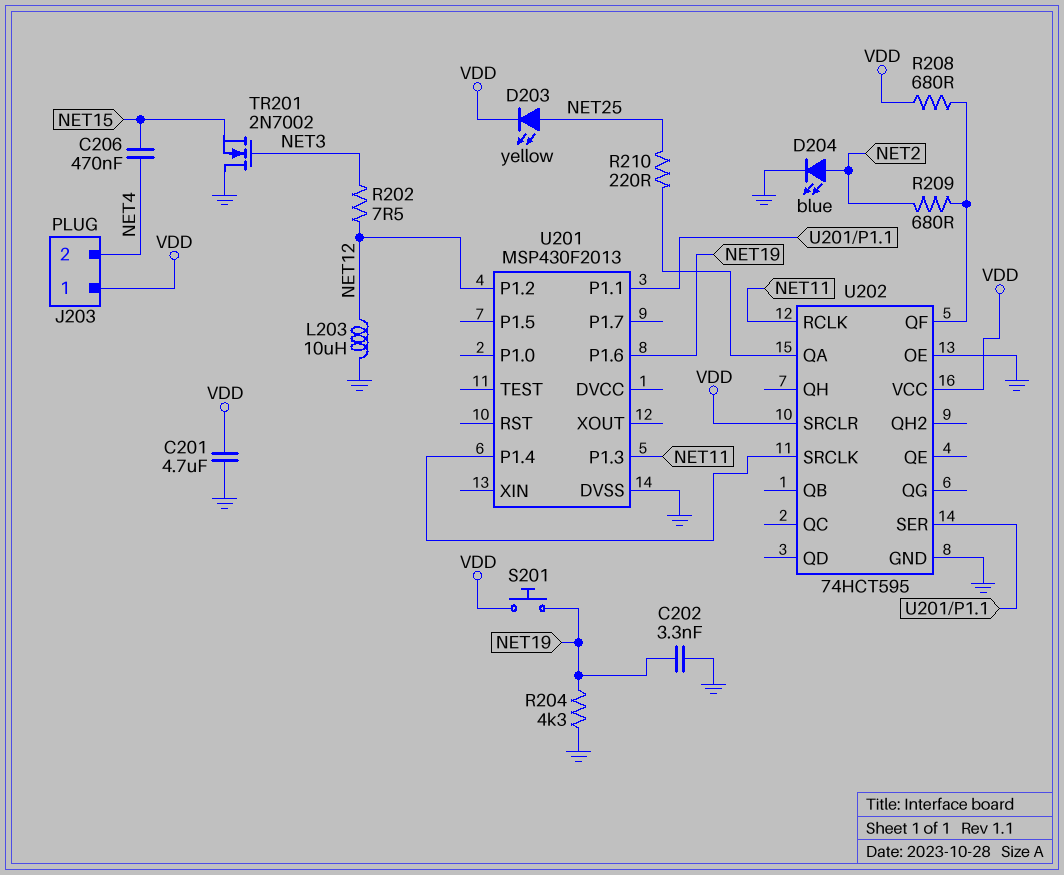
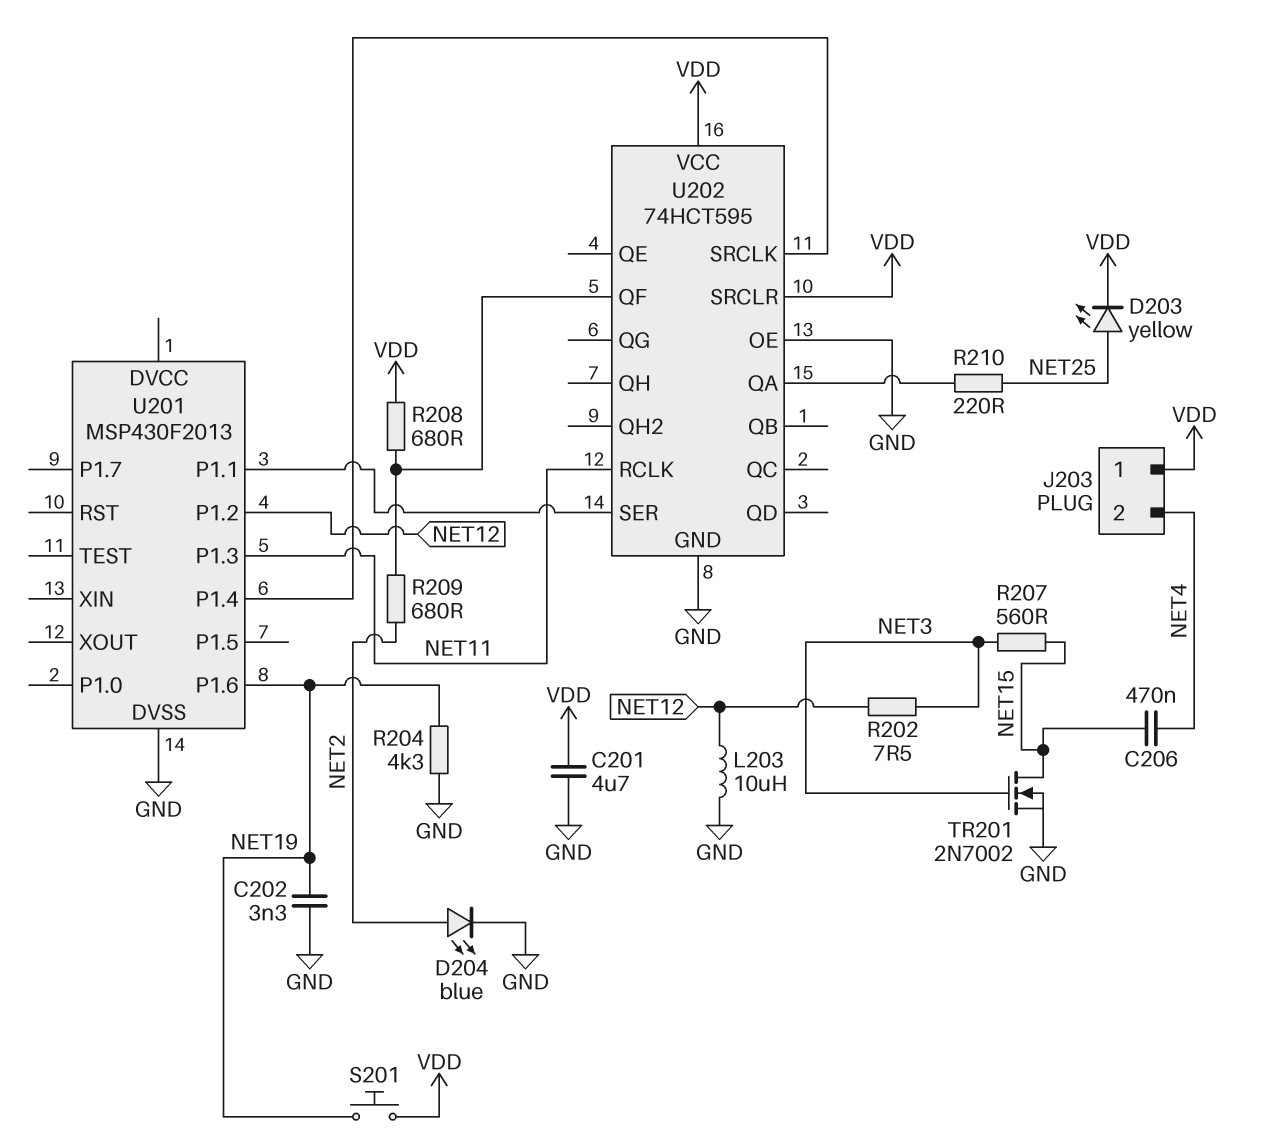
R207: none -> 560 (NET3, NET15)
TR201: NMOS 2N7002 (G NET3, D GND, S NET15) -> NMOS 2N7002 (G NET3, D NET15, S GND)

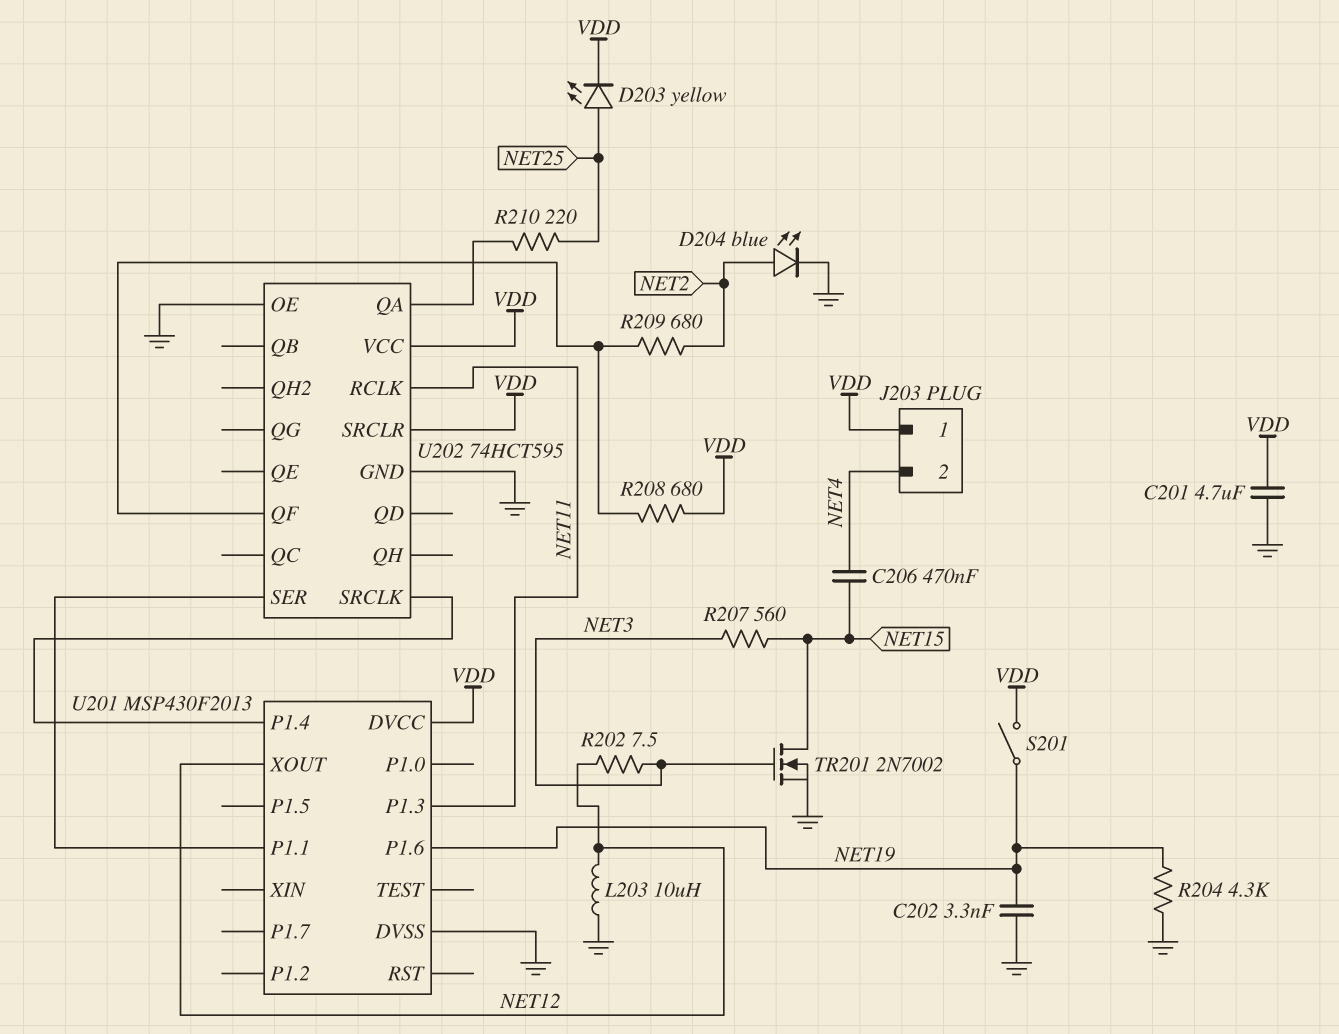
S201: button (NET19, VDD) -> switch (NET19, VDD)
U201 pin DVCC: none -> VDD
U201 pin P1.2: NET12 -> none
U201 pin XOUT: none -> NET12

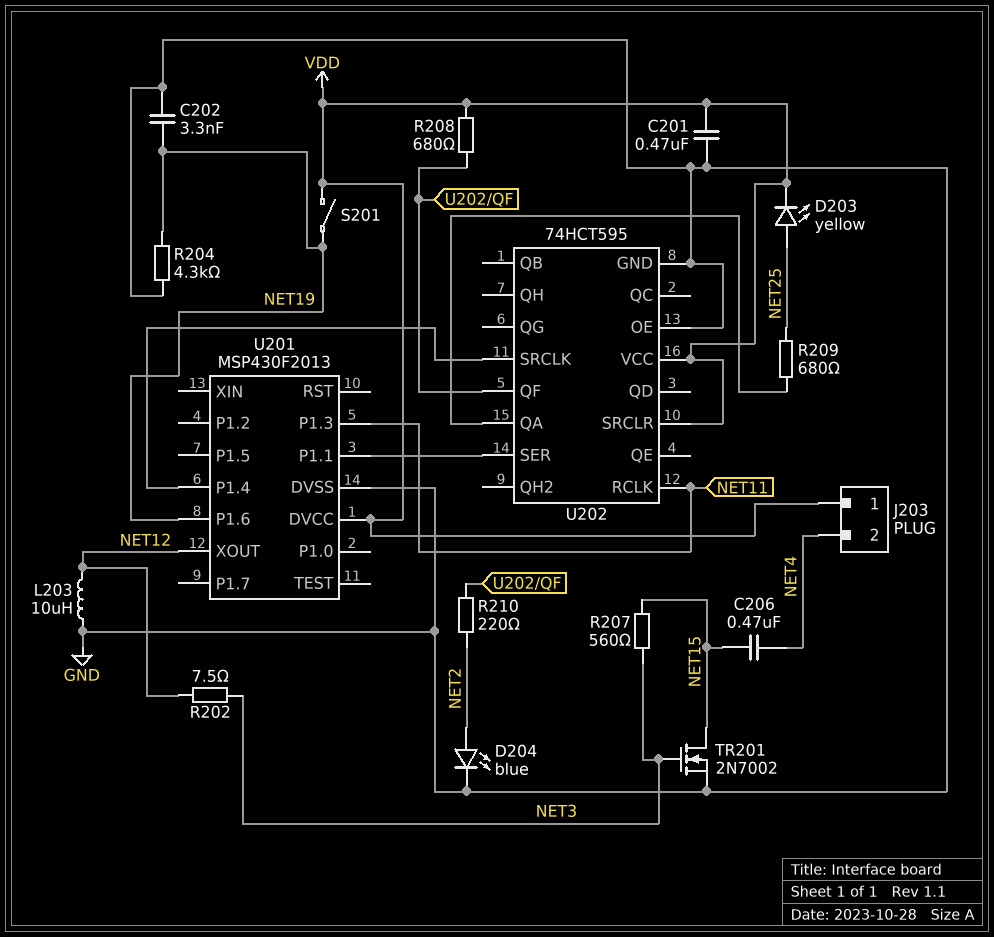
C201: 4.7uF (GND, VDD) -> 470nF (GND, VDD)
R209: 680 (NET2, U202/QF) -> 680 (NET25, U202/QA)
R210: 220 (NET25, U202/QA) -> 220 (NET2, U202/QF)

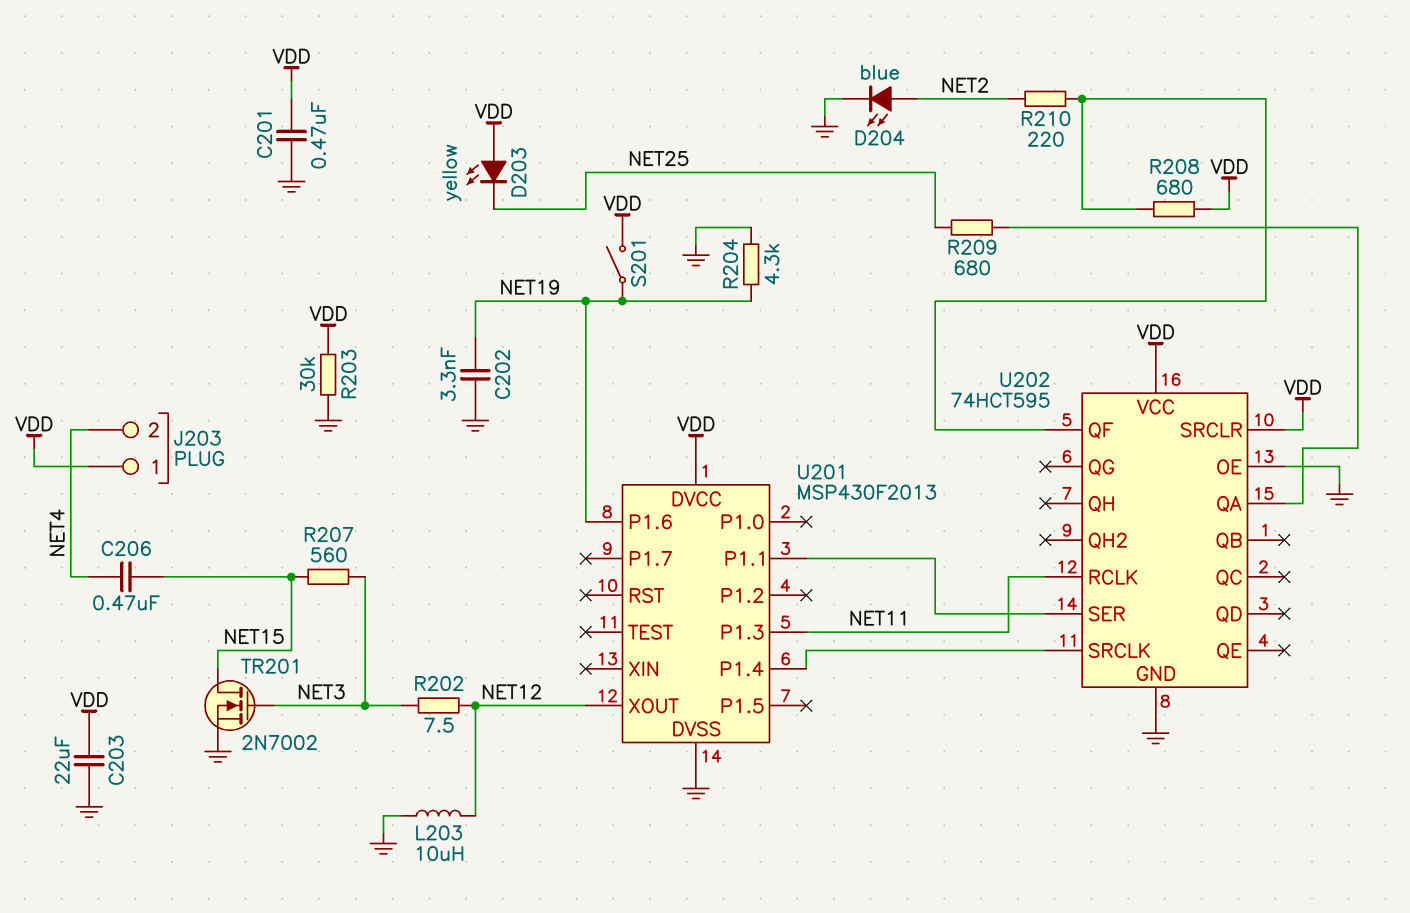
C203: none -> 22uF (GND, VDD)
D203: LED yellow (A NET25, K VDD) -> LED yellow (A VDD, K NET25)
R203: none -> 30k (GND, VDD)

